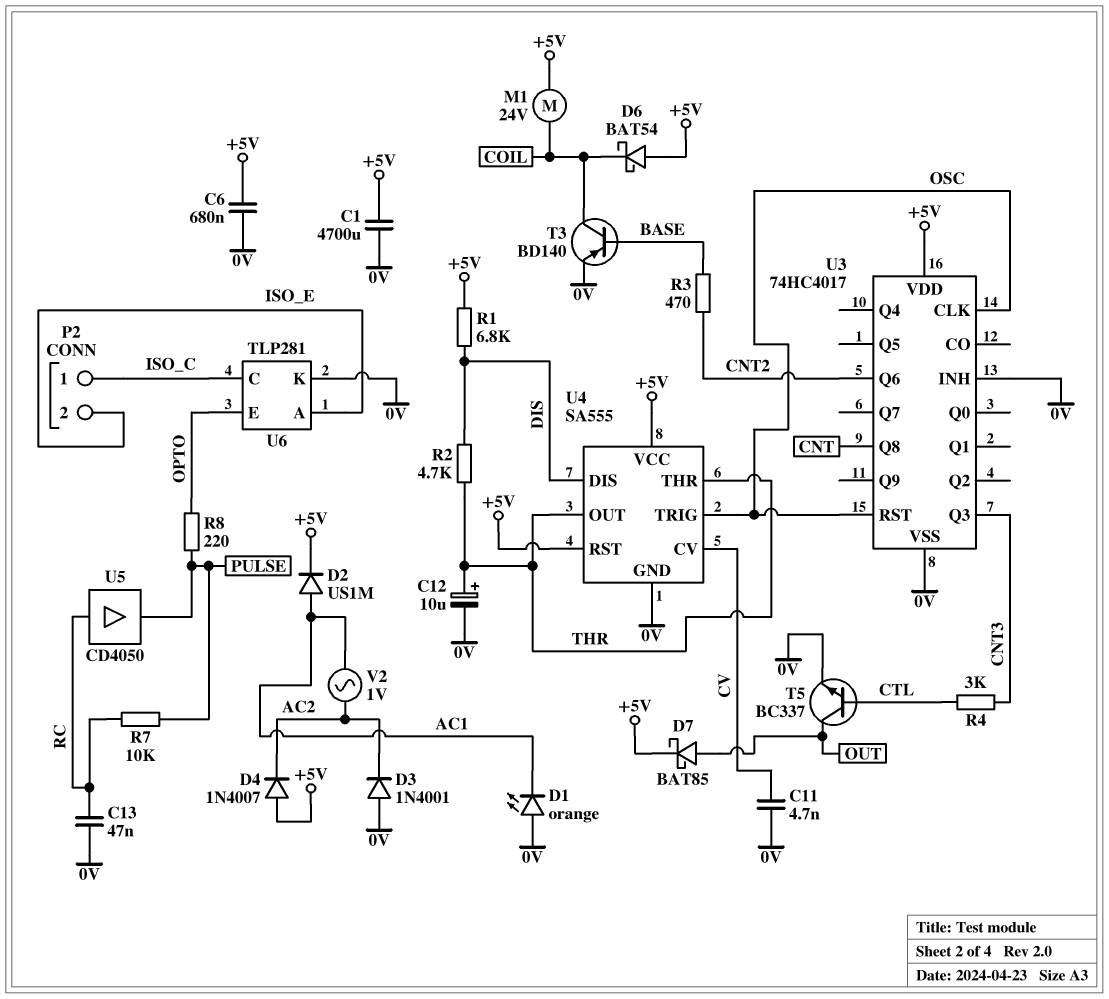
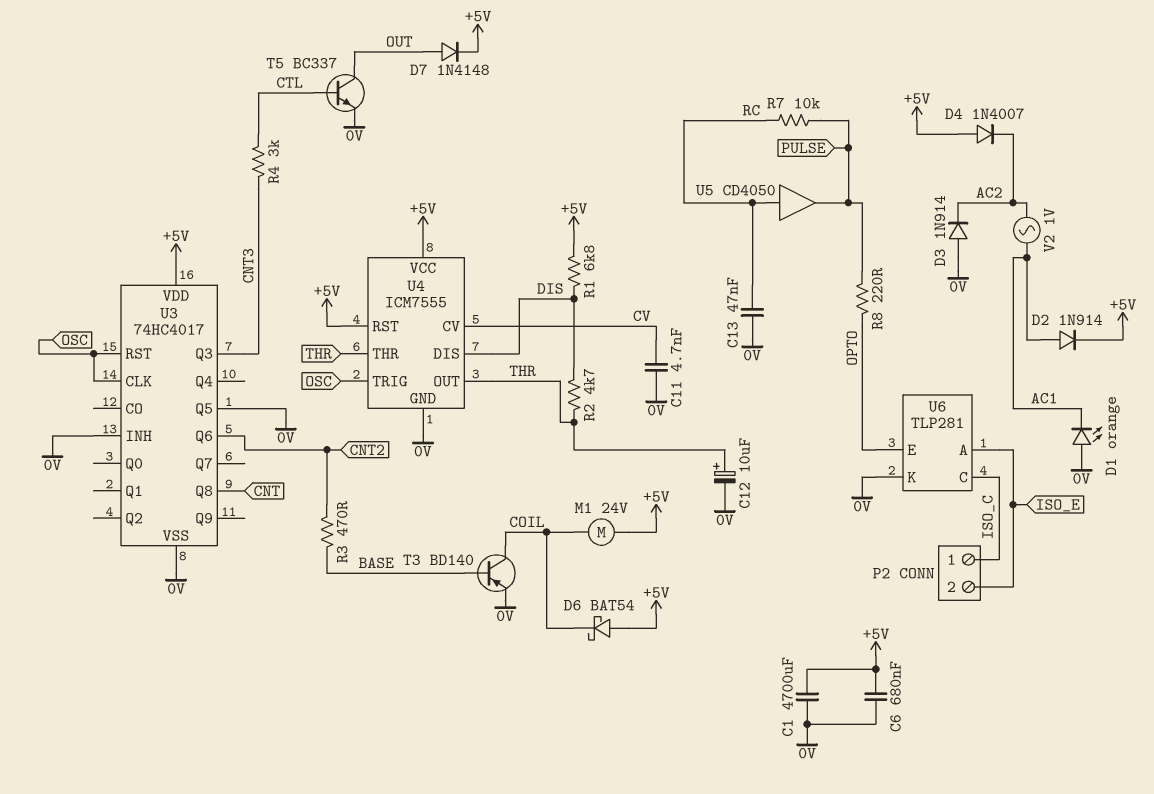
D2: diode US1M (A AC1, K +5V) -> diode 1N914 (A AC1, K +5V)
D3: diode 1N4001 (A 0V, K AC2) -> diode 1N914 (A 0V, K AC2)
D7: schottky BAT85 (A OUT, K +5V) -> diode 1N4148 (A OUT, K +5V)
U3 pin Q5: none -> 0V
U4: SA555 -> ICM7555

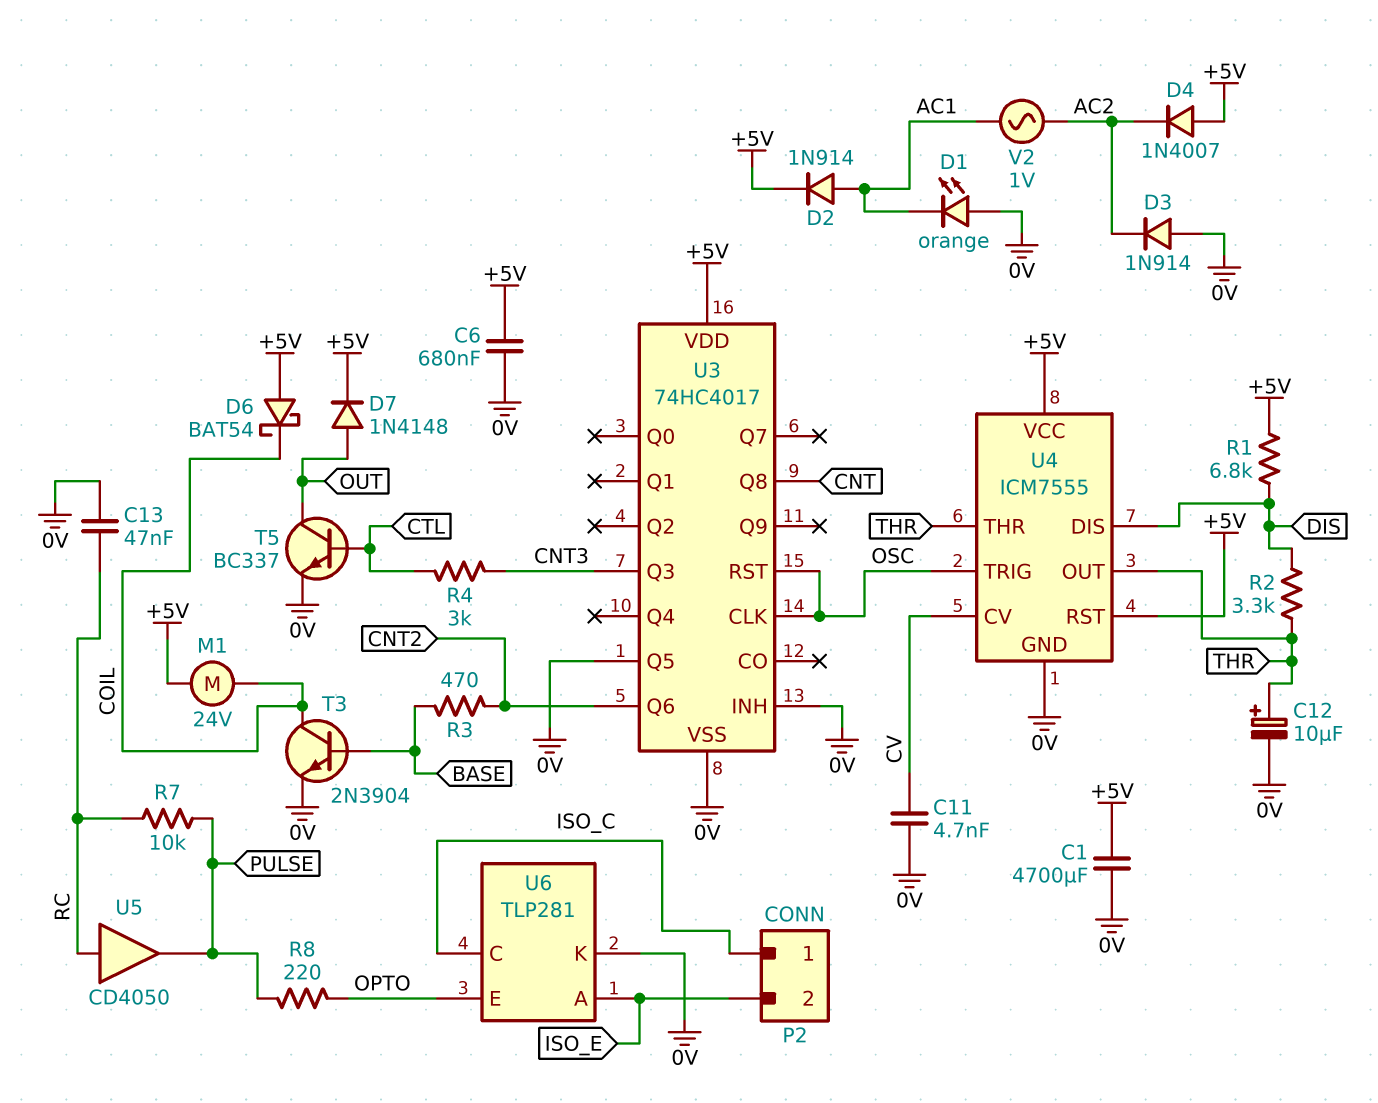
R2: 4.7k (DIS, THR) -> 3.3k (DIS, THR)
T3: PNP BD140 (B BASE, C COIL, E 0V) -> NPN 2N3904 (B BASE, C COIL, E 0V)

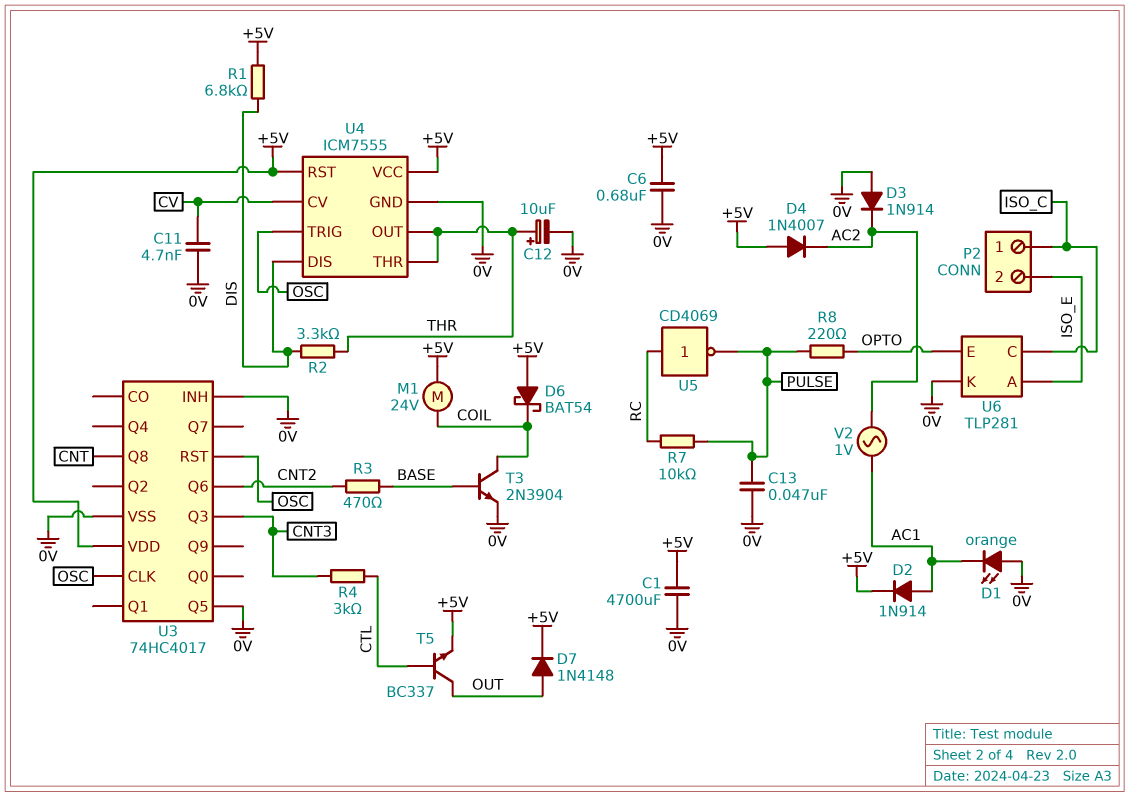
C13: 47nF (0V, RC) -> 47nF (0V, PULSE)
T5: NPN BC337 (B CTL, C OUT, E 0V) -> NPN BC337 (B CTL, C OUT, E +5V)
U5: buffer CD4050 (in RC, out PULSE) -> NOT CD4069 (in RC, out PULSE)

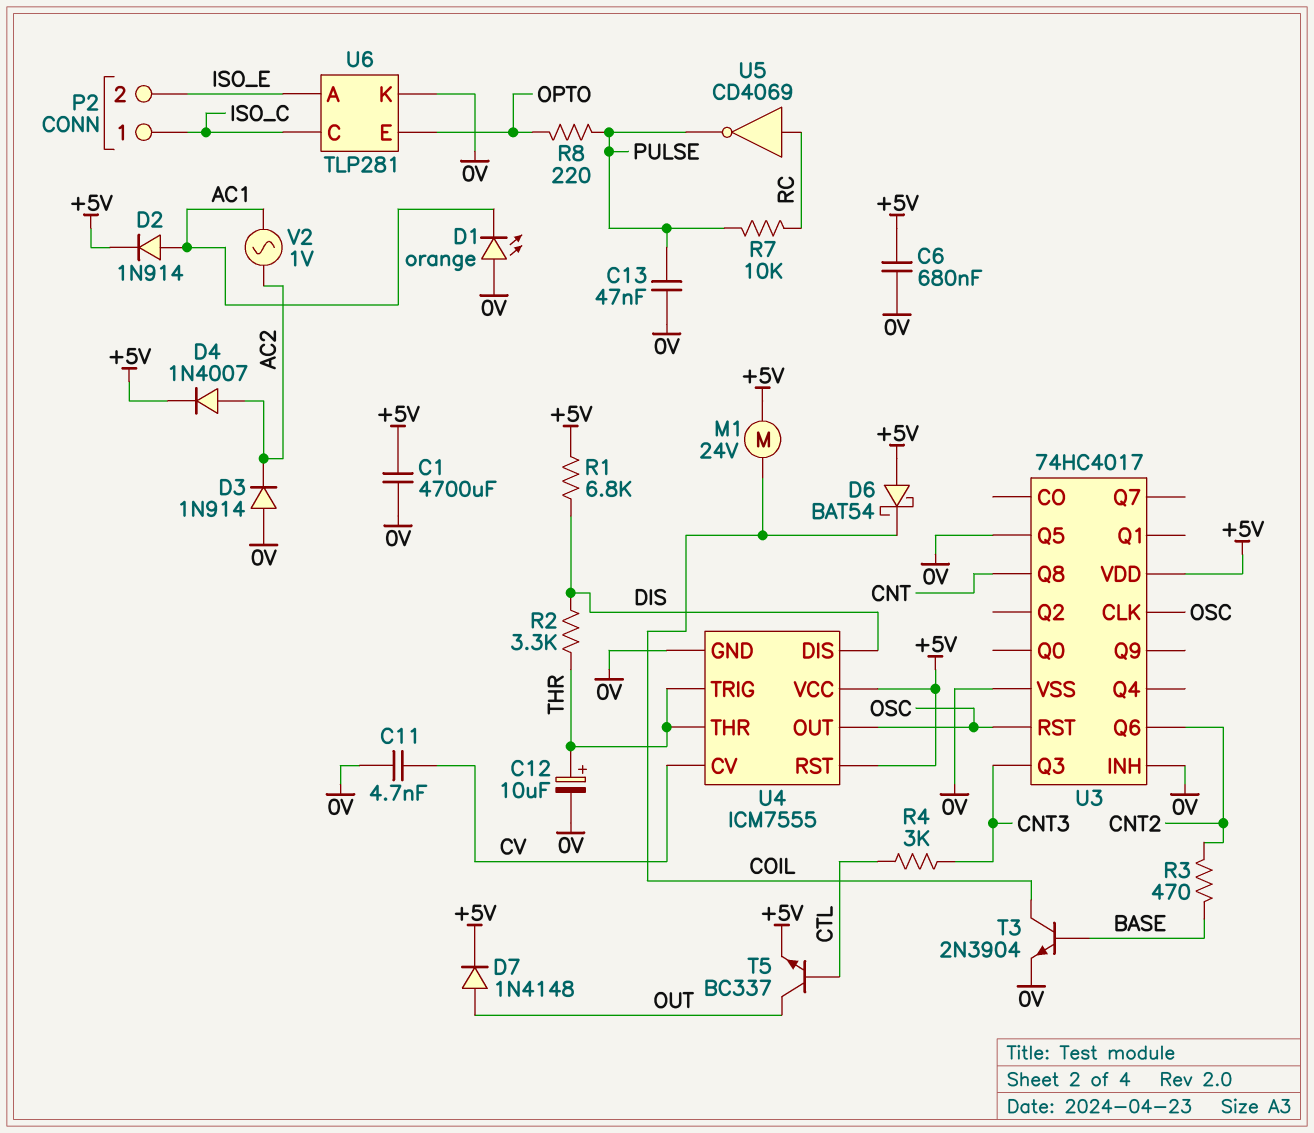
D4: diode 1N4007 (A +5V, K AC2) -> diode 1N4007 (A AC2, K +5V)
U4 pin OUT: THR -> OSC
U4 pin TRIG: OSC -> THR

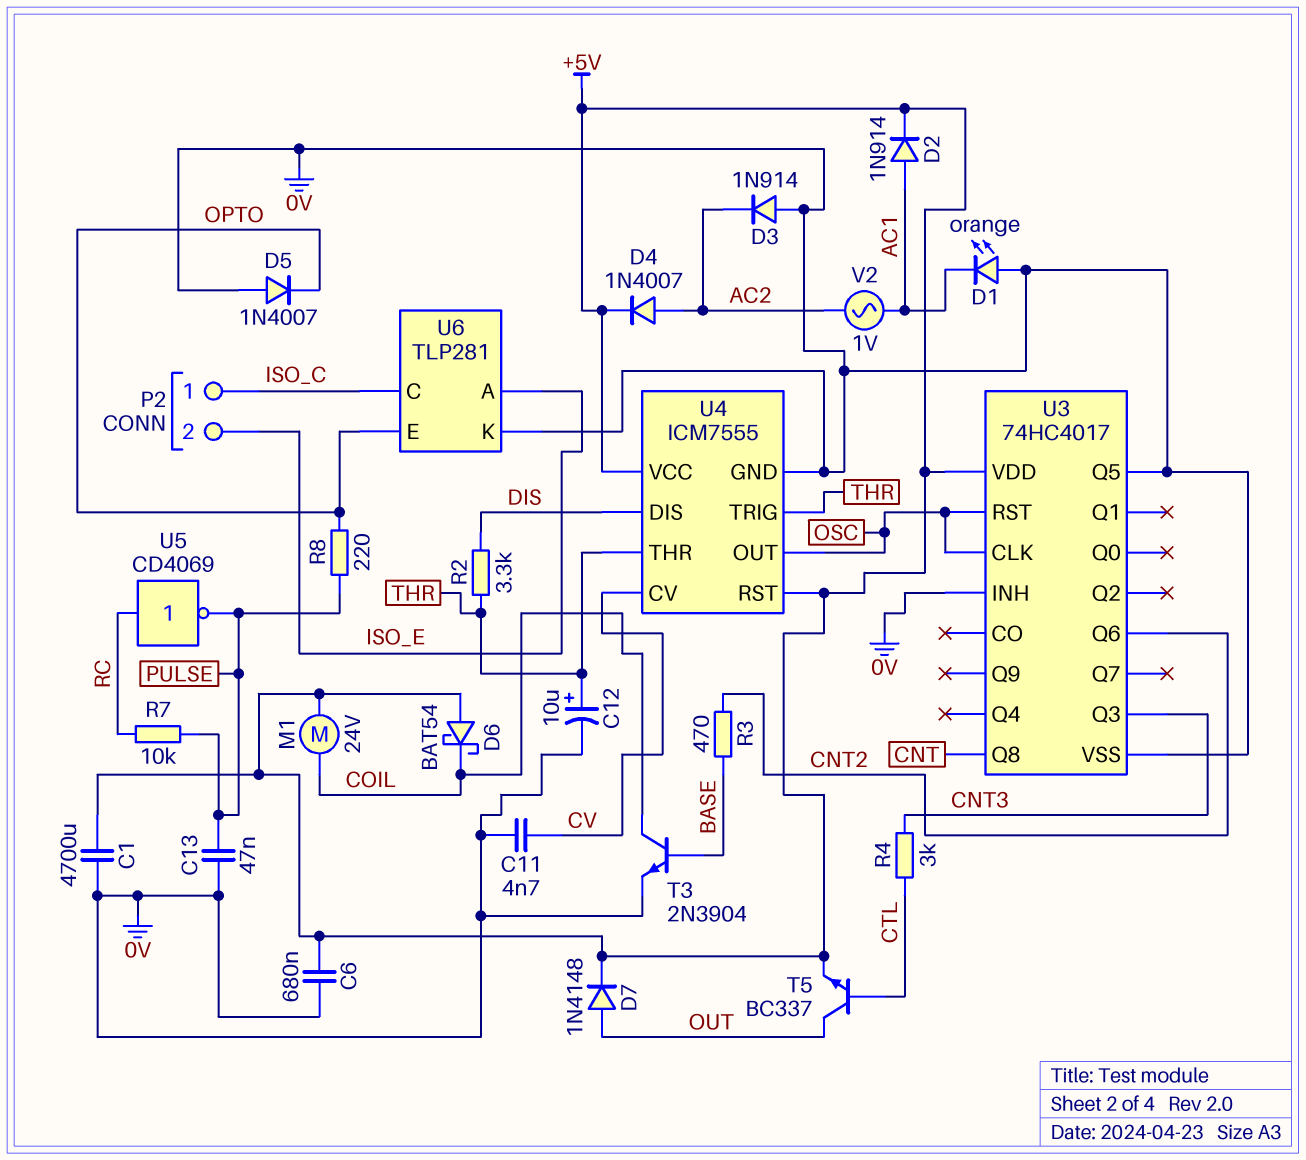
D5: none -> diode 1N4007 (A 0V, K OPTO)
R1: 6.8k (+5V, DIS) -> none

